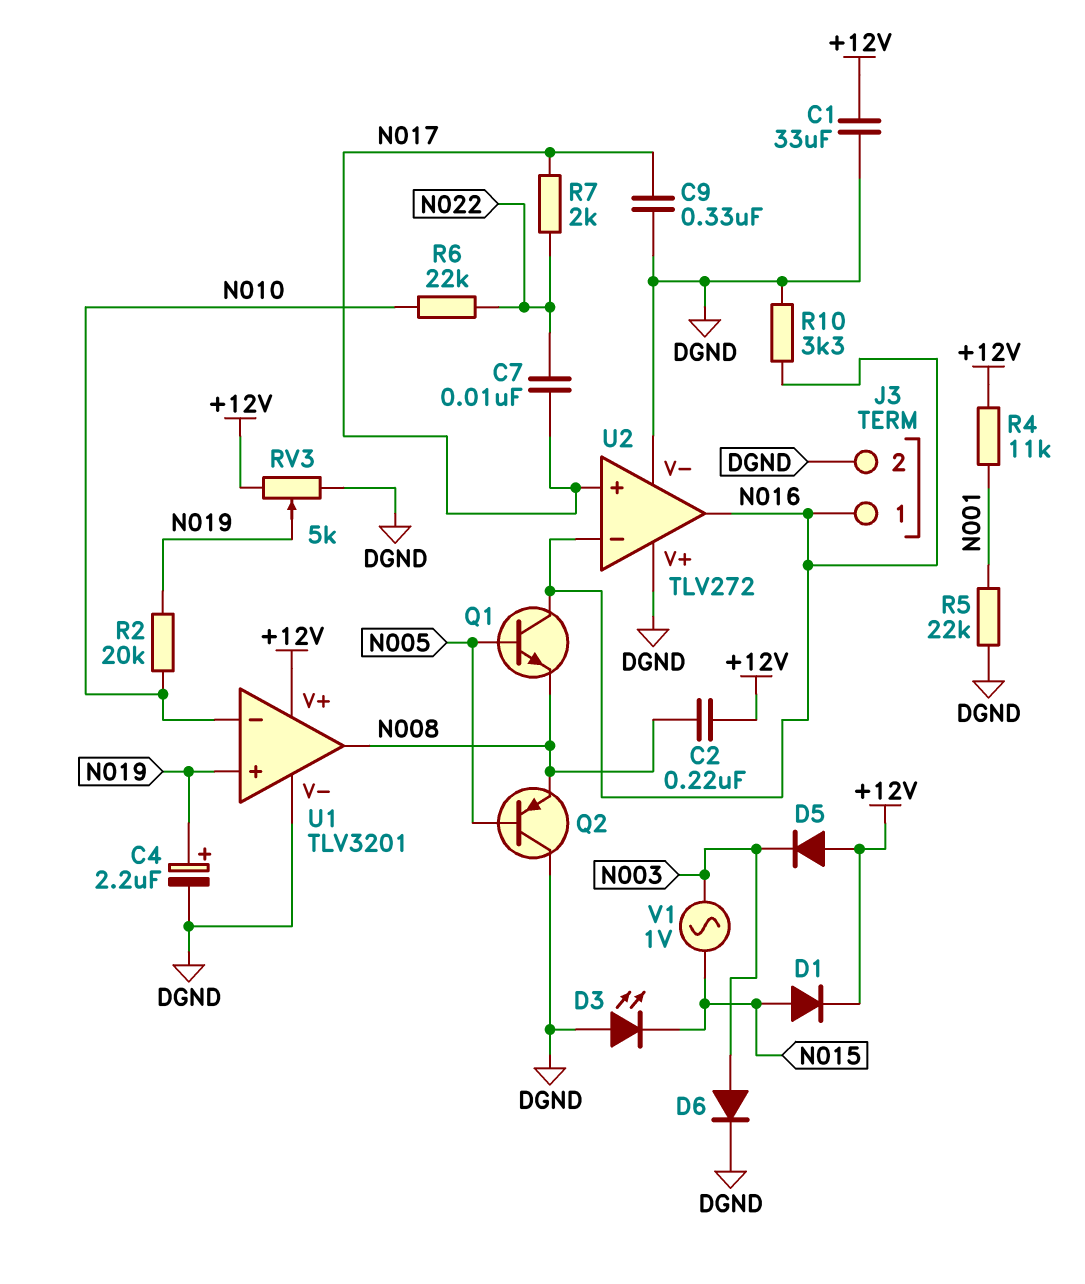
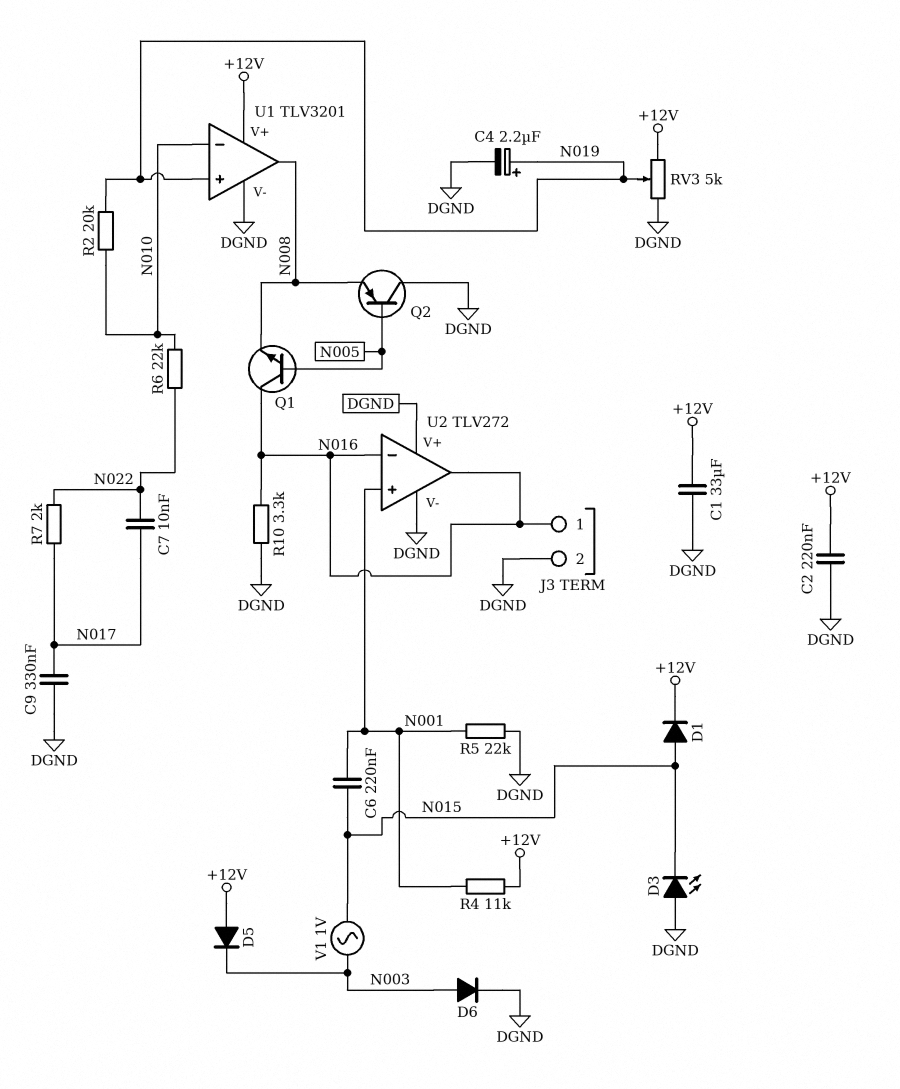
C2: 220nF (+12V, N008) -> 220nF (+12V, DGND)
C6: none -> 220nF (N001, N015)
U2 pin in+: N017 -> N001

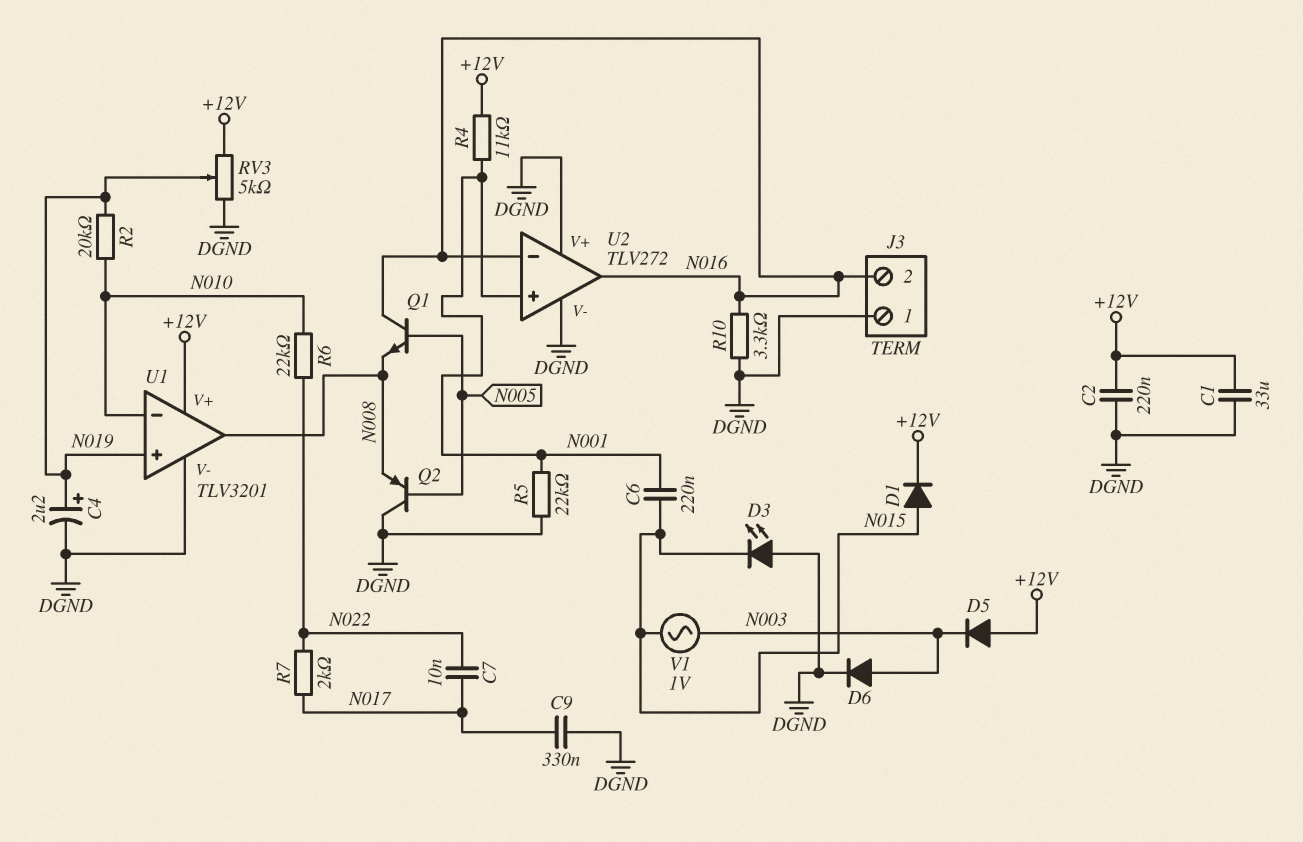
J3 pin 1: N016 -> DGND
J3 pin 2: DGND -> N016

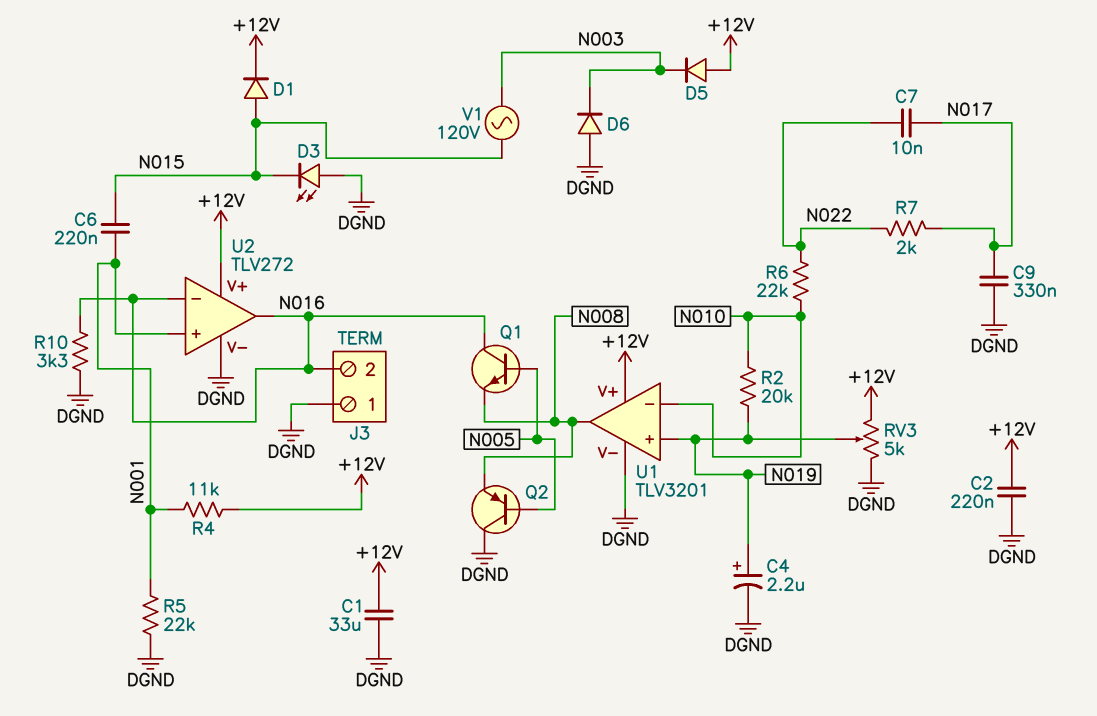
D6: diode (A N003, K DGND) -> diode (A DGND, K N003)
U2 pin V+: DGND -> +12V
V1: AC 1V (N003, N015) -> AC 120V (N003, N015)

